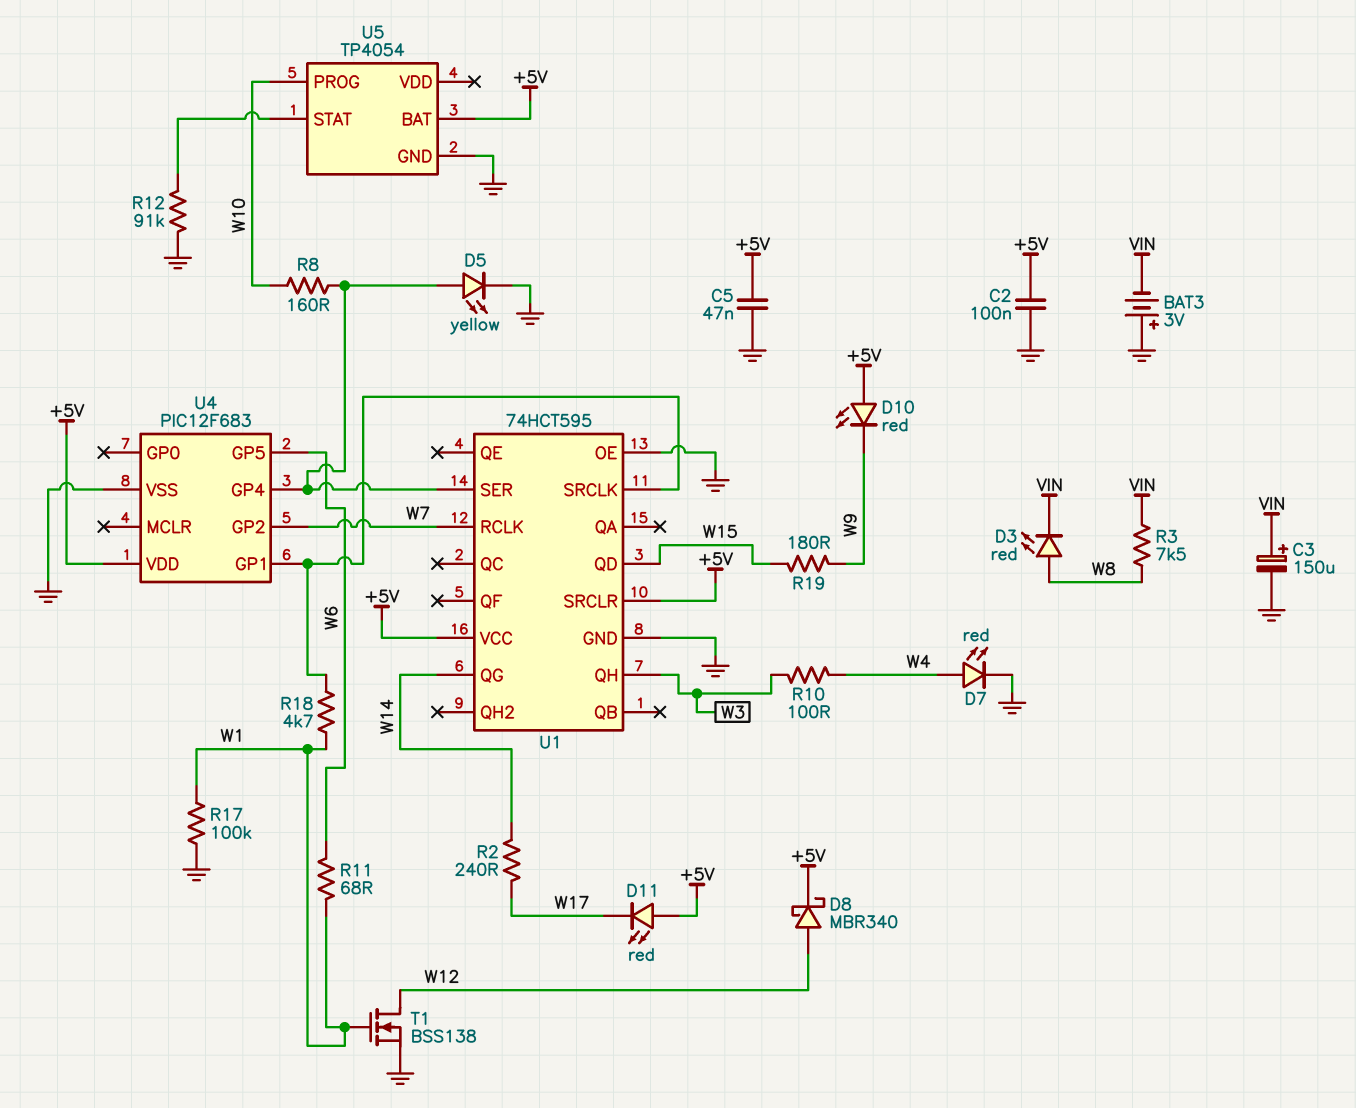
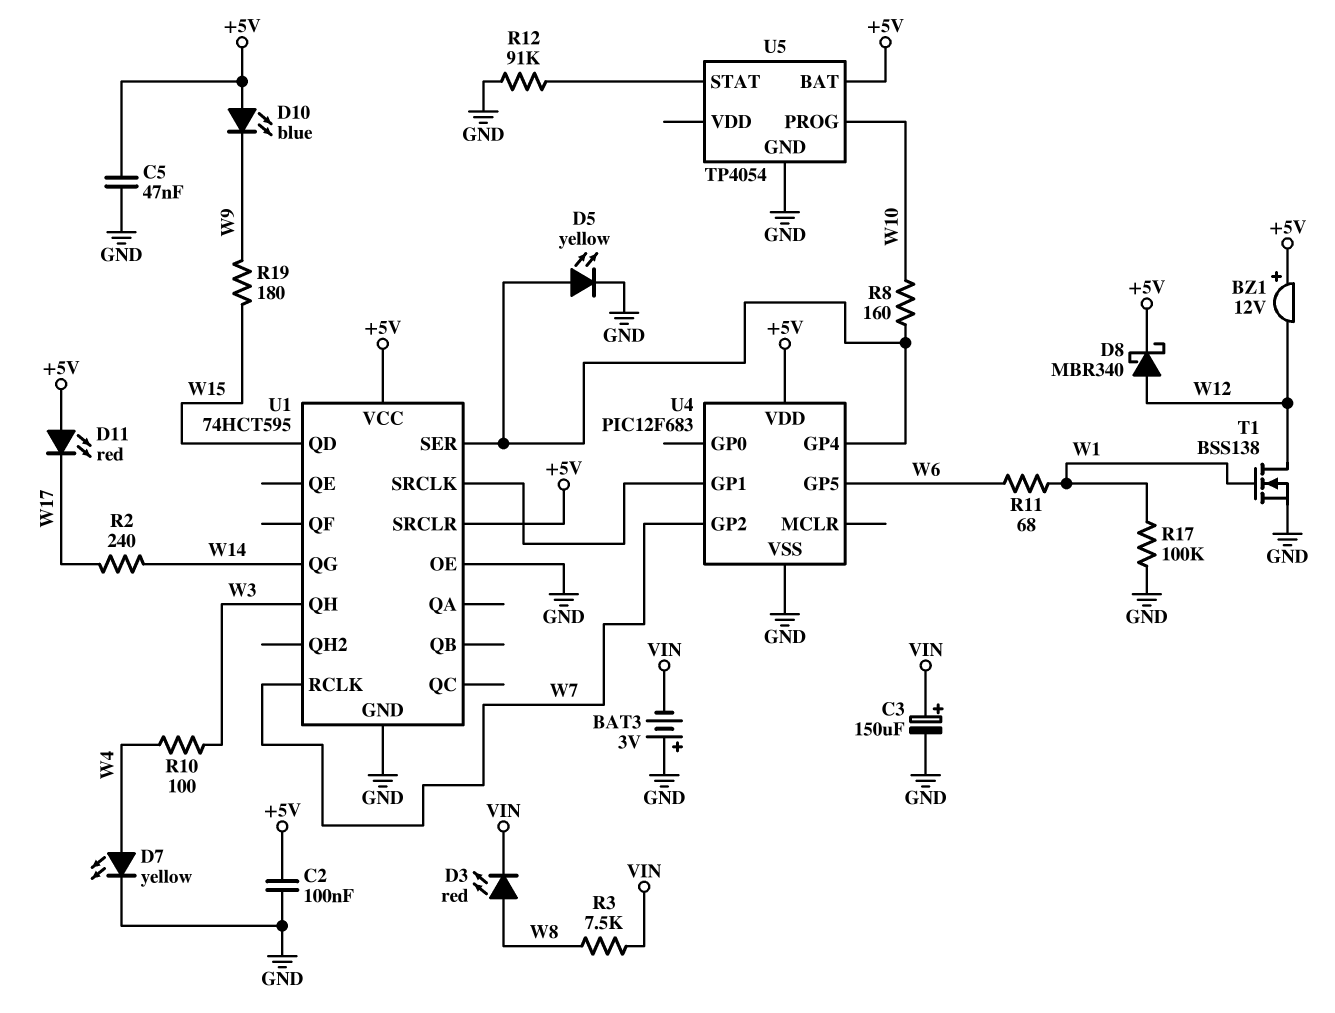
BZ1: none -> buzzer 12V (plus +5V, minus W12)
D7: LED red (A W4, K GND) -> LED yellow (A W4, K GND)
D10: LED red (A +5V, K W9) -> LED blue (A +5V, K W9)
R18: 4.7k (U1/SRCLK, W1) -> none

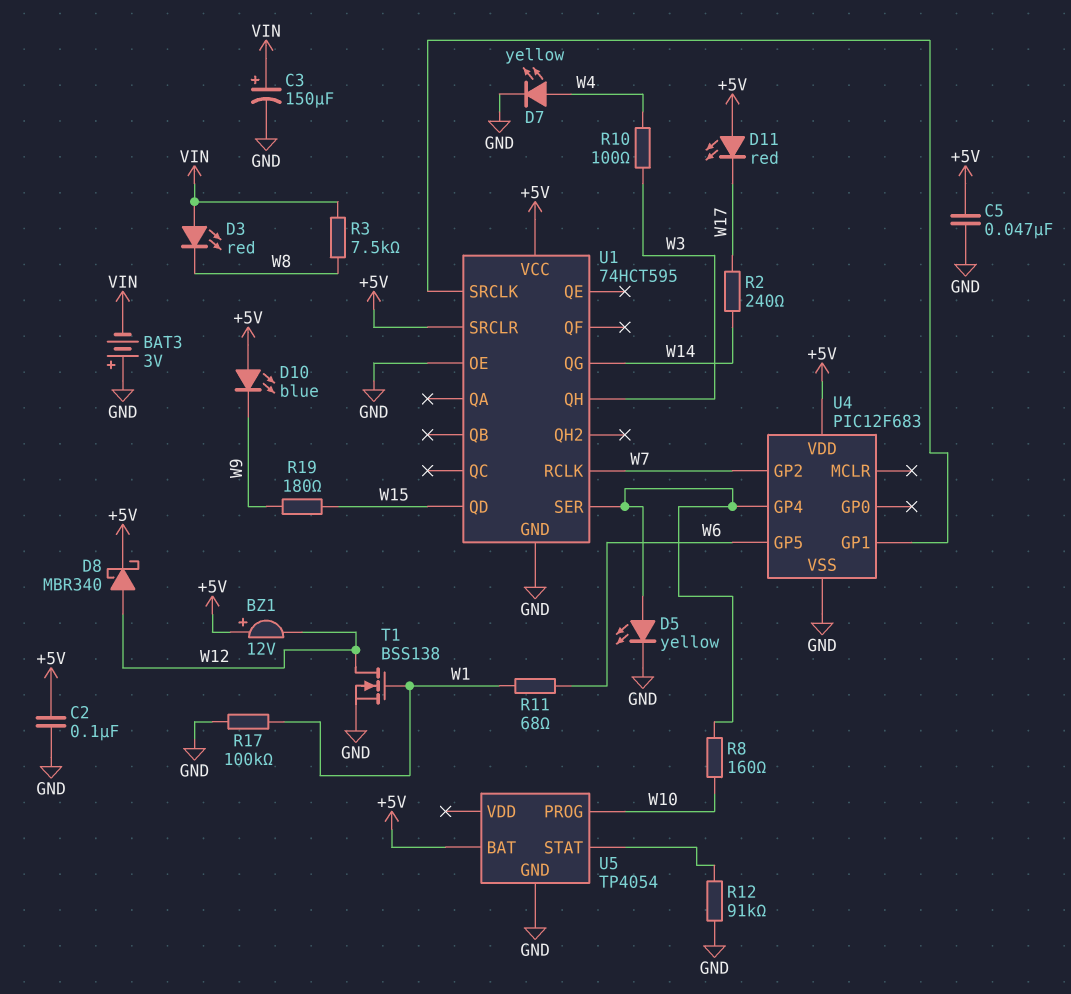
D3: LED red (A W8, K VIN) -> LED red (A VIN, K W8)

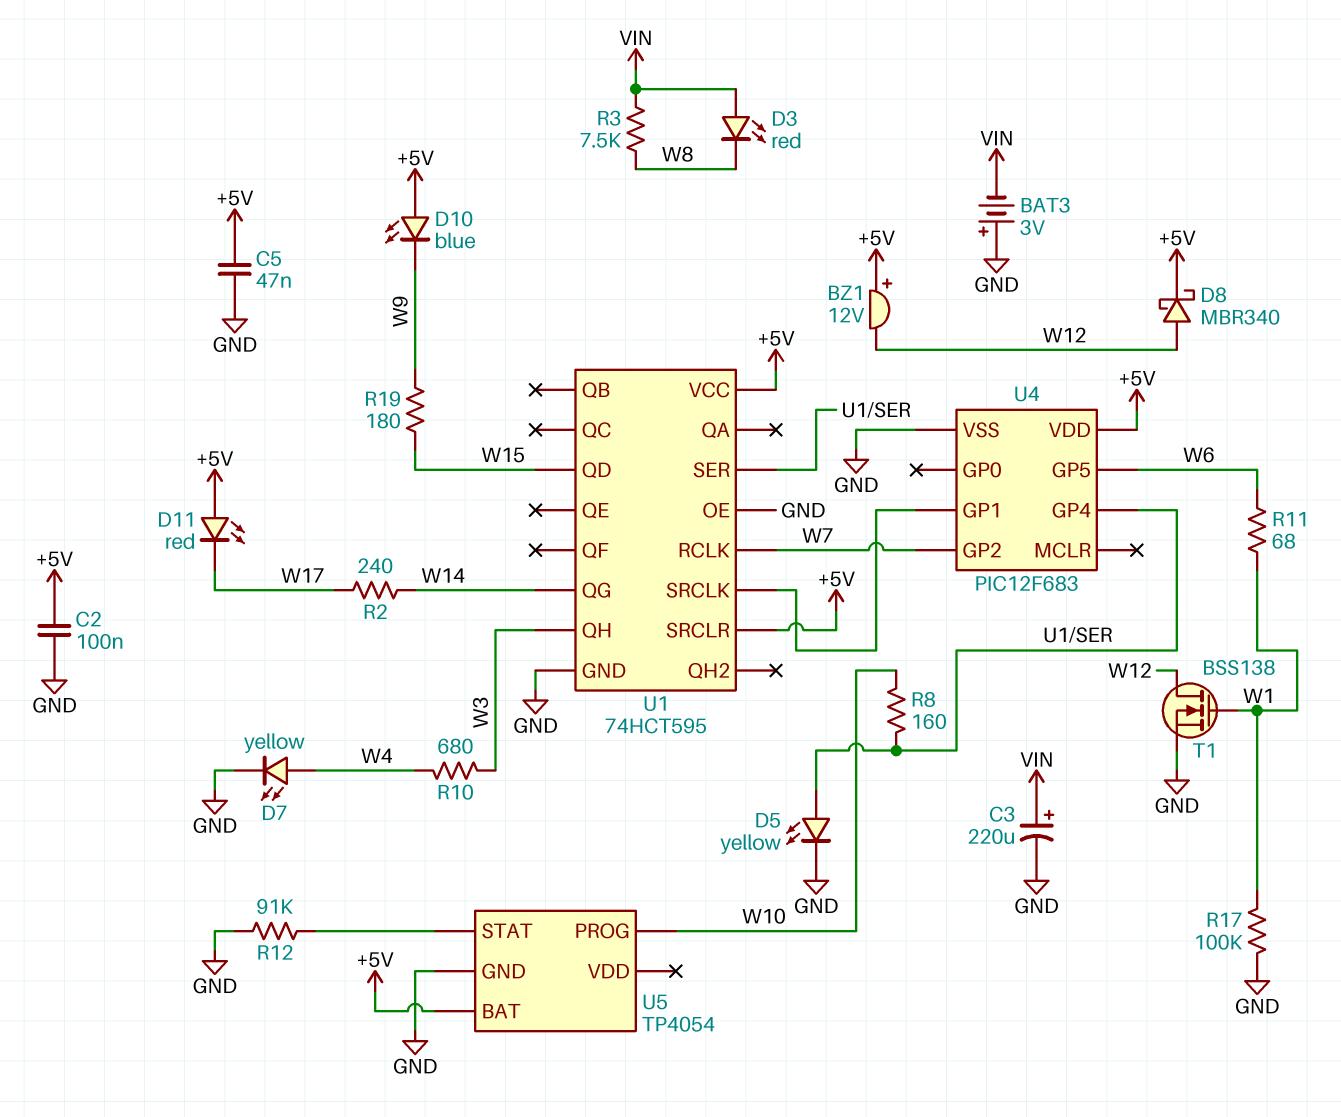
C3: 150uF (plus VIN, minus GND) -> 220uF (plus VIN, minus GND)
R10: 100 (W3, W4) -> 680 (W3, W4)

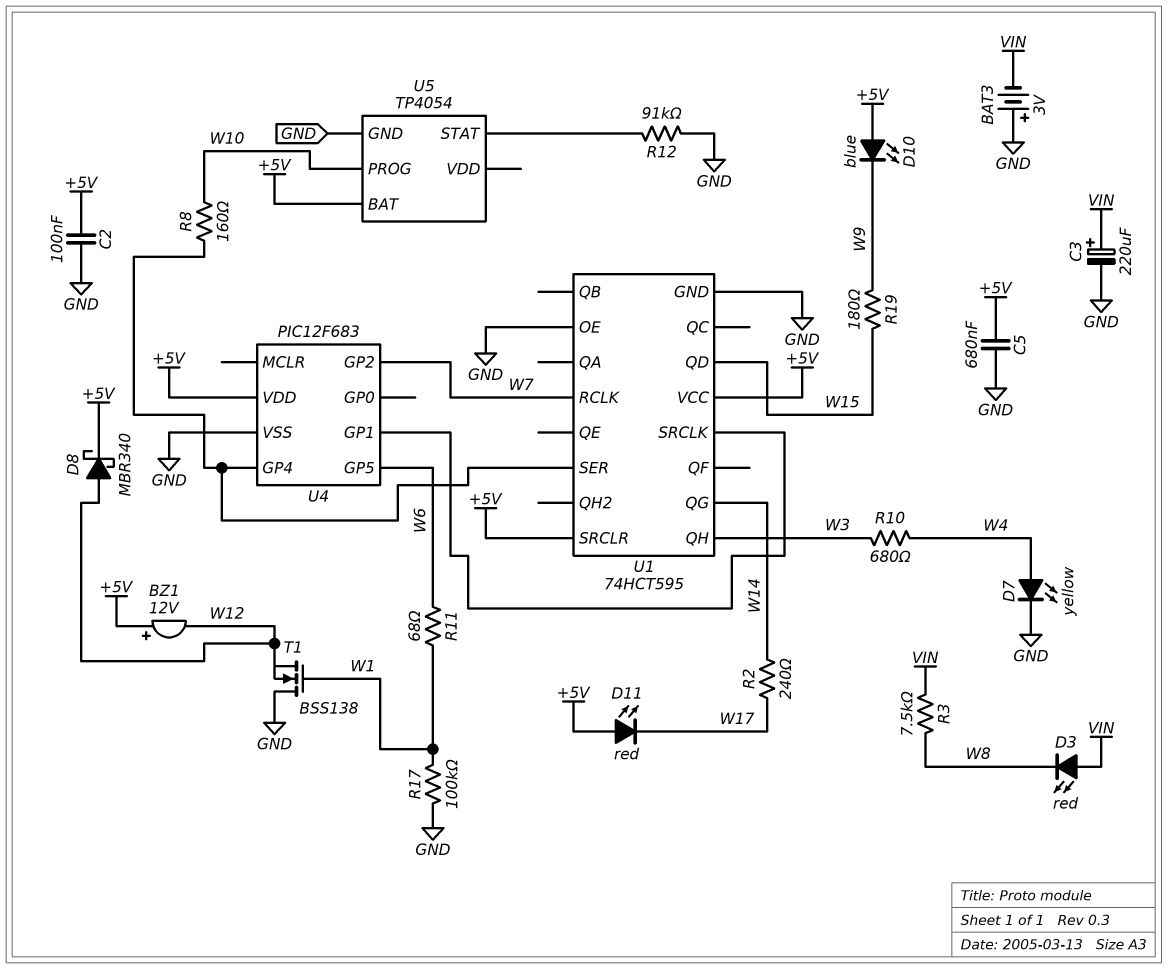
C5: 47nF (+5V, GND) -> 680nF (+5V, GND)
D5: LED yellow (A U1/SER, K GND) -> none
T1: NMOS BSS138 (G W1, D W12, S GND) -> NMOS BSS138 (G W1, D GND, S W12)

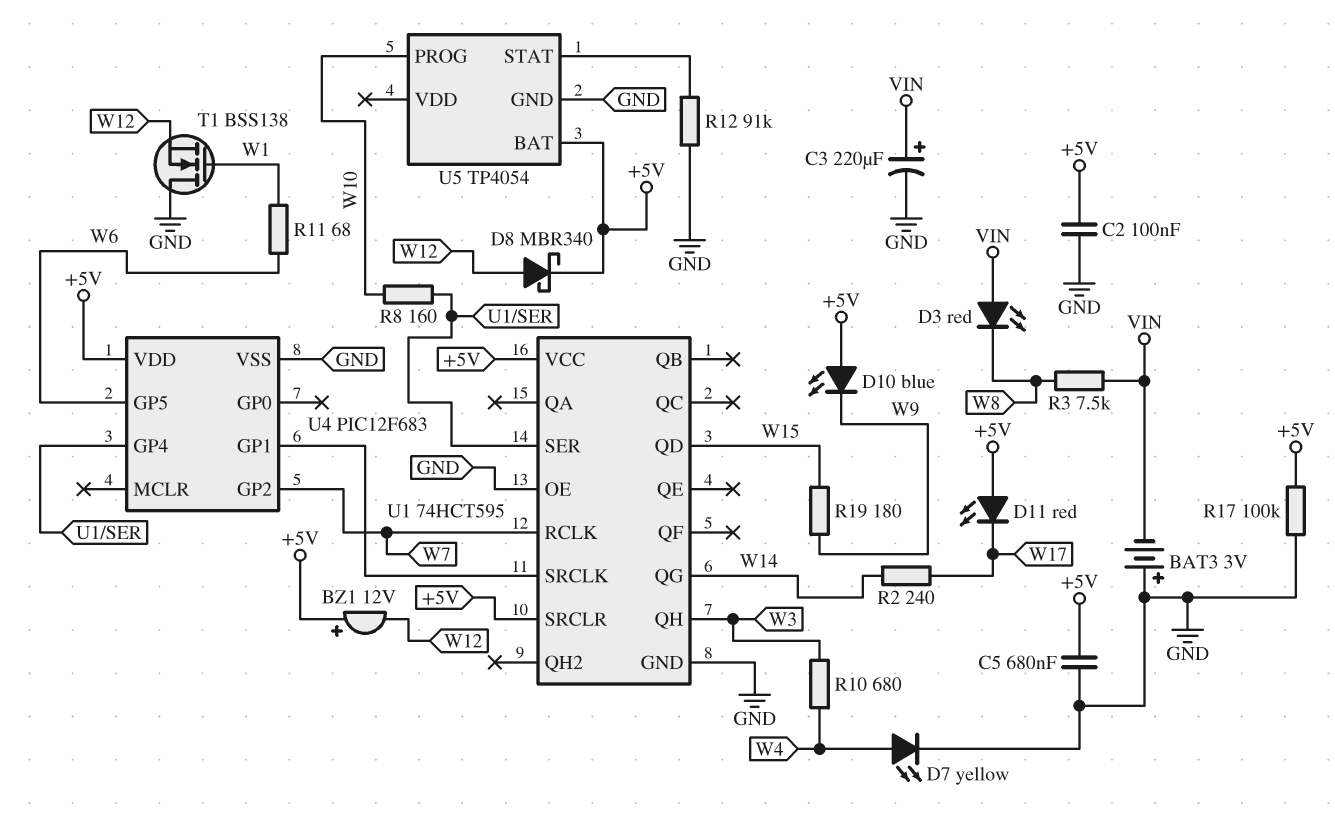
R17: 100k (GND, W1) -> 100k (+5V, GND)

